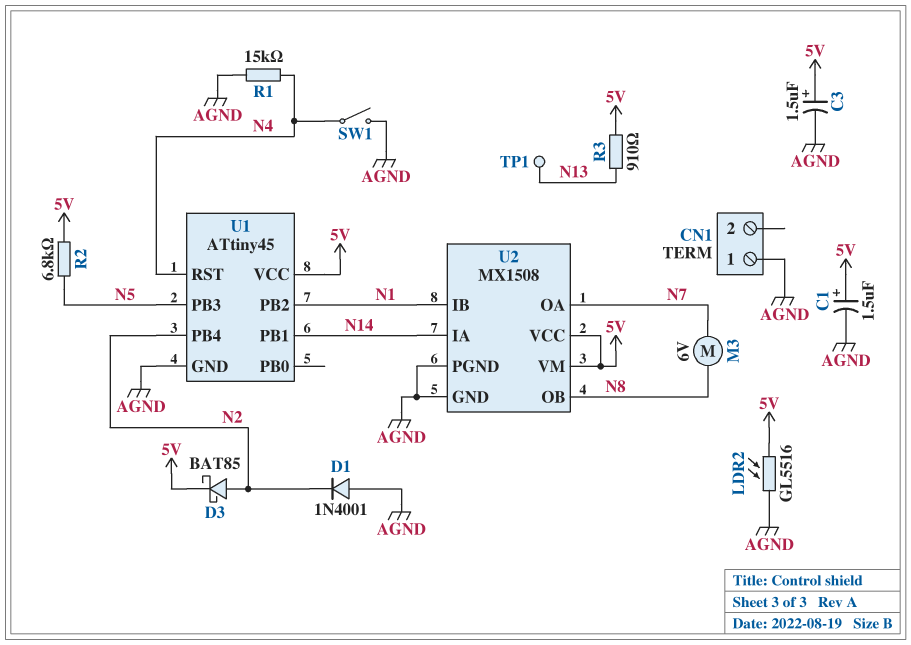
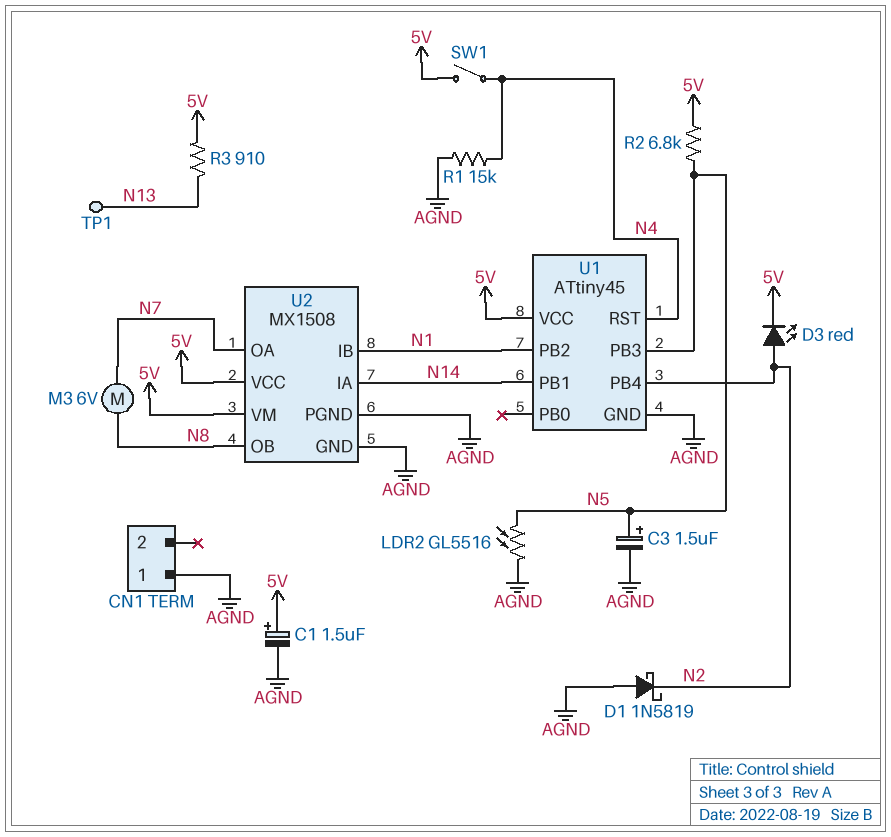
C3: 1.5uF (plus 5V, minus AGND) -> 1.5uF (plus N5, minus AGND)
D1: diode 1N4001 (A AGND, K N2) -> schottky 1N5819 (A AGND, K N2)
D3: schottky BAT85 (A N2, K 5V) -> LED red (A N2, K 5V)
LDR2: GL5516 (5V, AGND) -> GL5516 (AGND, N5)
SW1: switch (AGND, N4) -> switch (5V, N4)

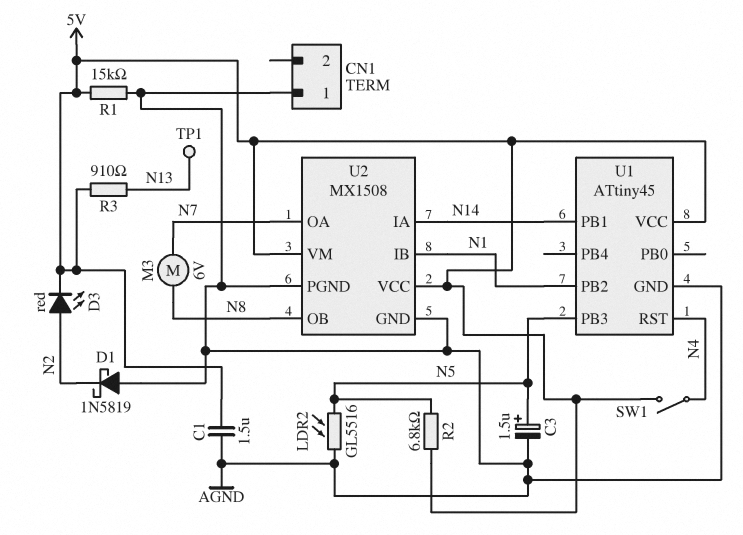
C1: 1.5uF (plus 5V, minus AGND) -> 1.5uF (5V, AGND)
R1: 15k (AGND, N4) -> 15k (5V, AGND)
U1 pin PB4: N2 -> none

